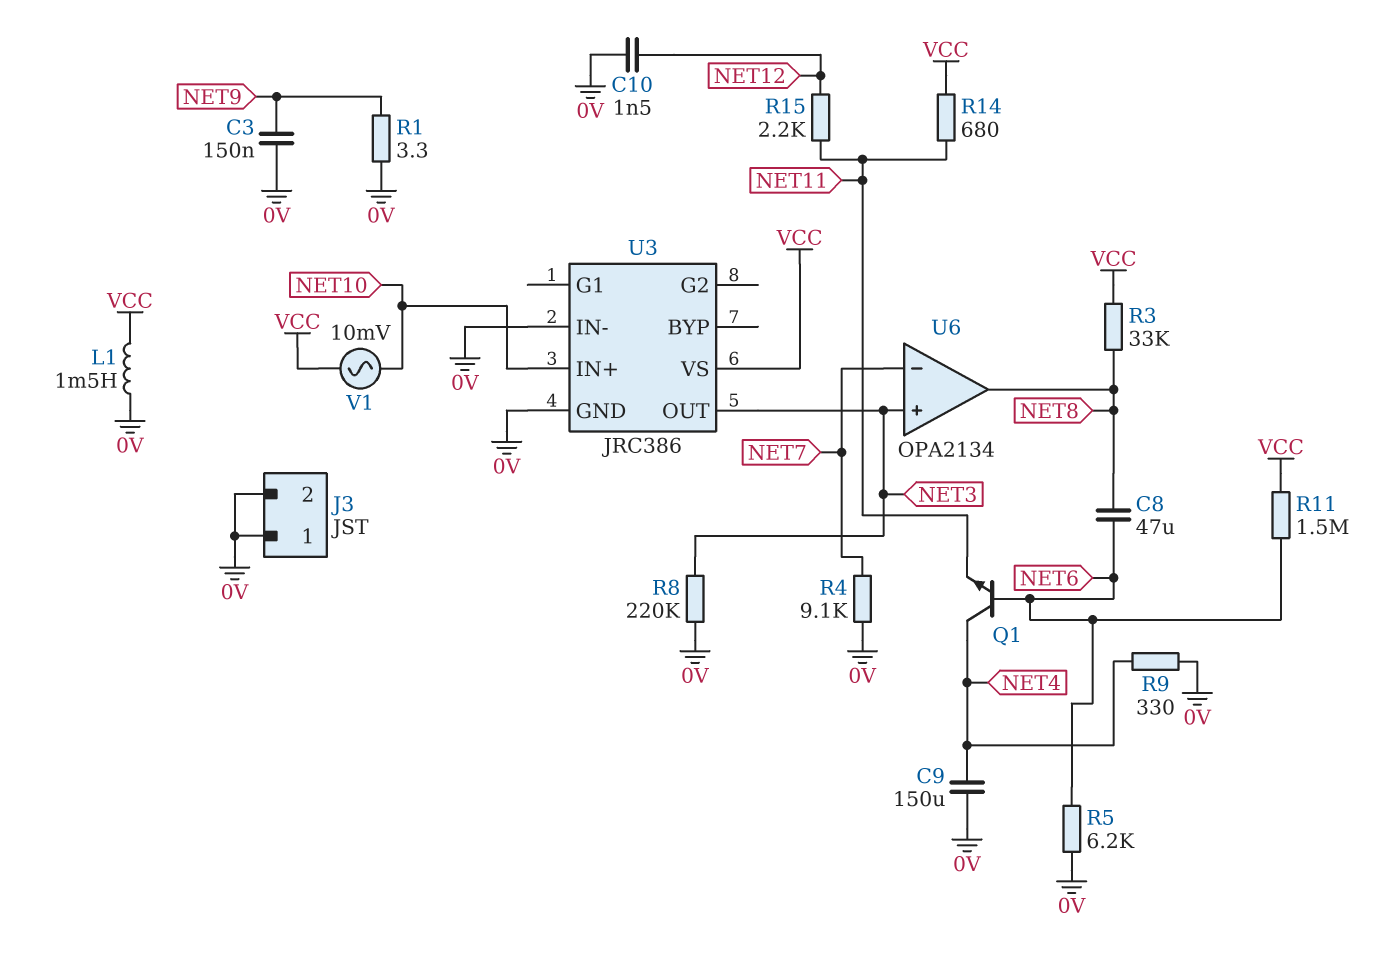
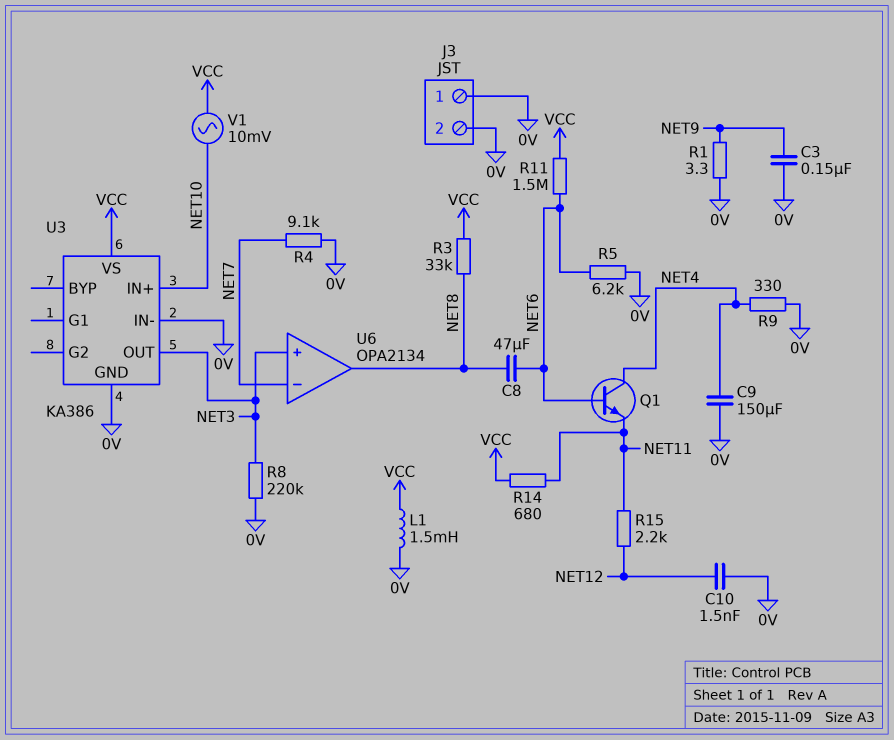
U3: JRC386 -> KA386

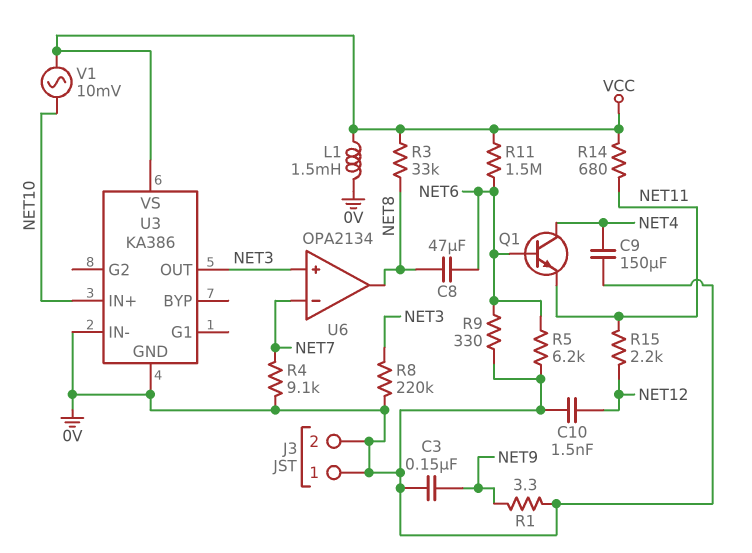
R9: 330 (0V, NET4) -> 330 (0V, NET6)

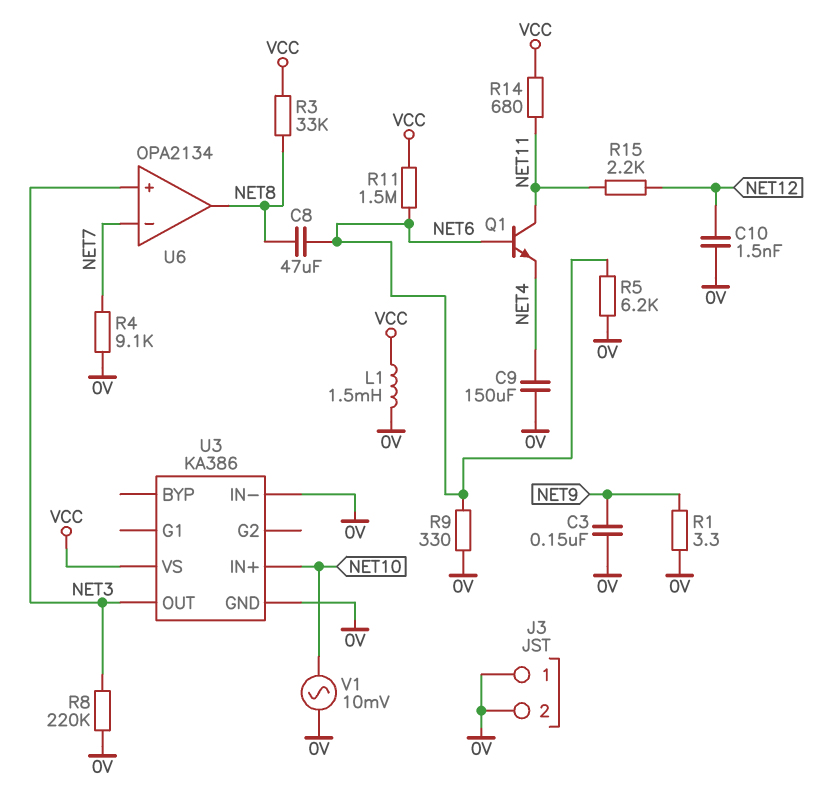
Q1: NPN (B NET6, C NET4, E NET11) -> NPN (B NET6, C NET11, E NET4)
V1: AC 10mV (NET10, VCC) -> AC 10mV (0V, NET10)

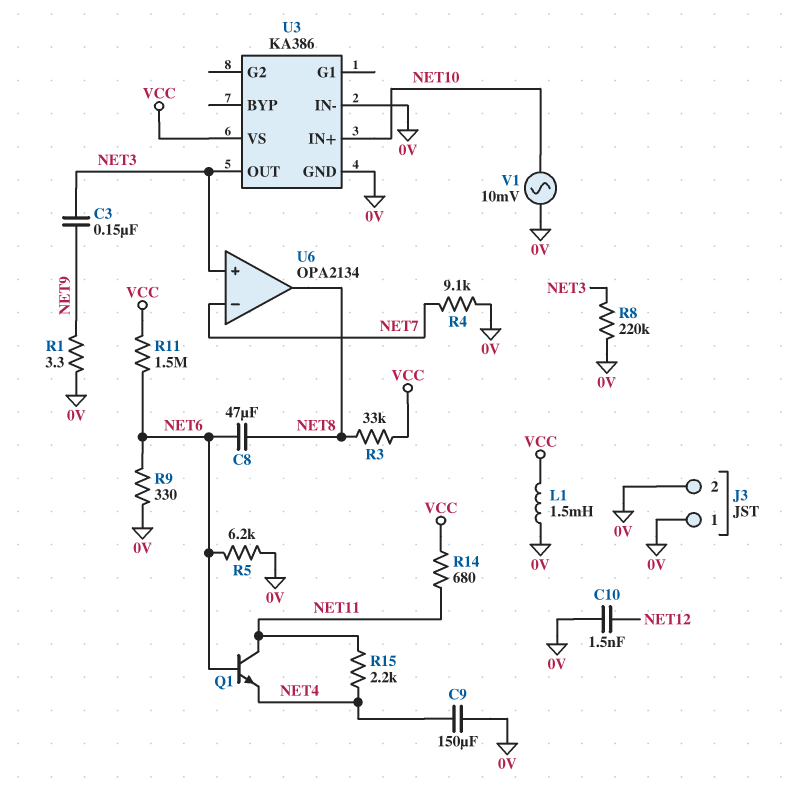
C3: 150nF (0V, NET9) -> 150nF (NET3, NET9)
R15: 2.2k (NET11, NET12) -> 2.2k (NET4, NET11)

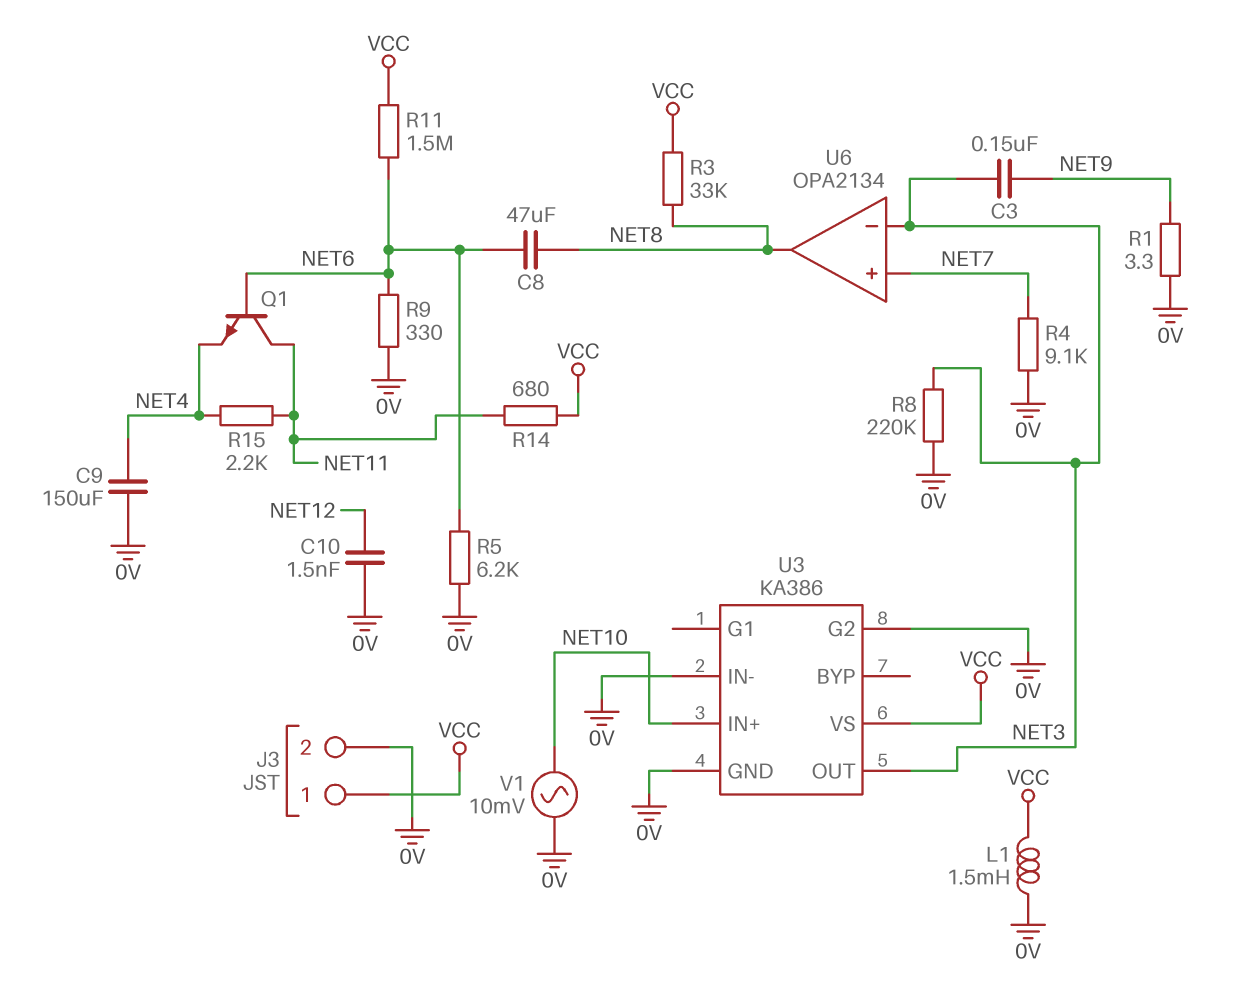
J3 pin 1: 0V -> VCC
U3 pin G2: none -> 0V
U6 pin in+: NET3 -> NET7
U6 pin in-: NET7 -> NET3

